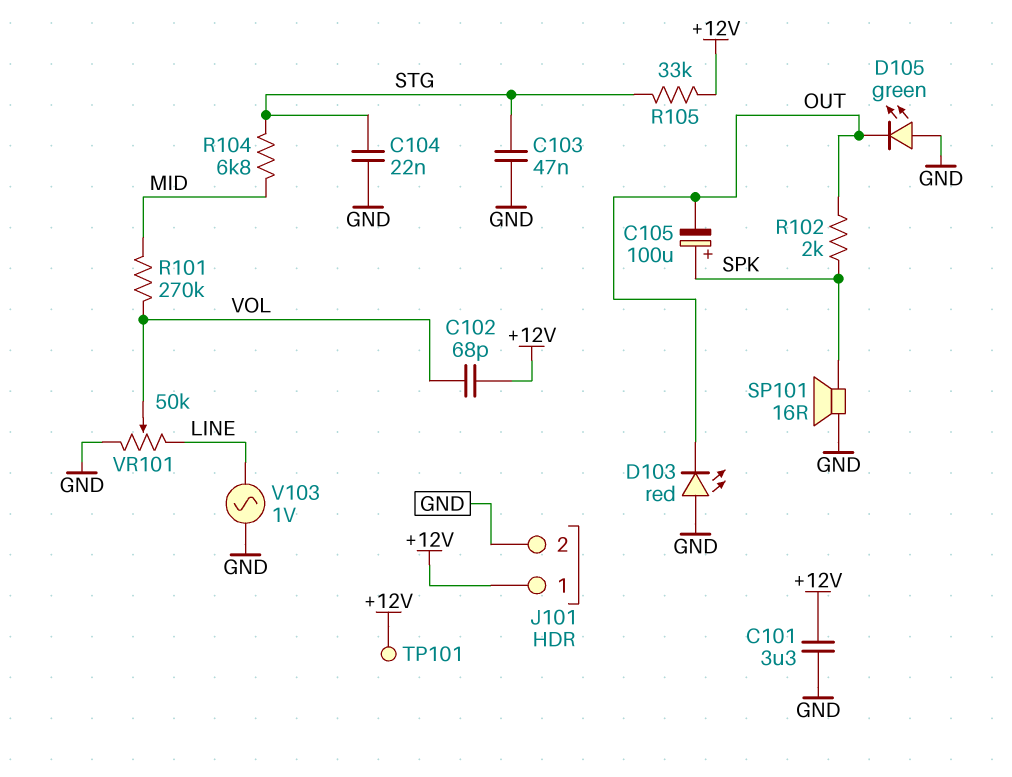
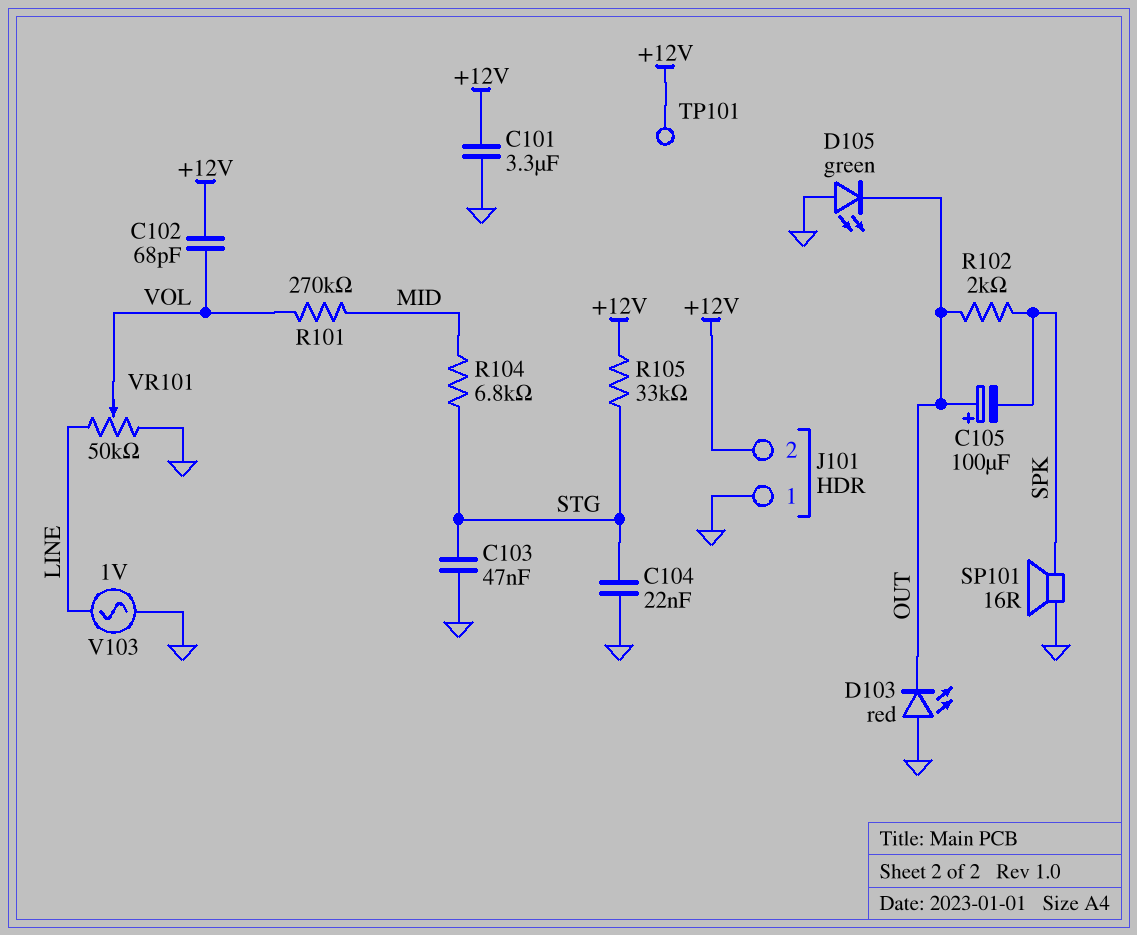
C105: 100uF (plus SPK, minus OUT) -> 100uF (plus OUT, minus SPK)
J101 pin 1: +12V -> GND
J101 pin 2: GND -> +12V

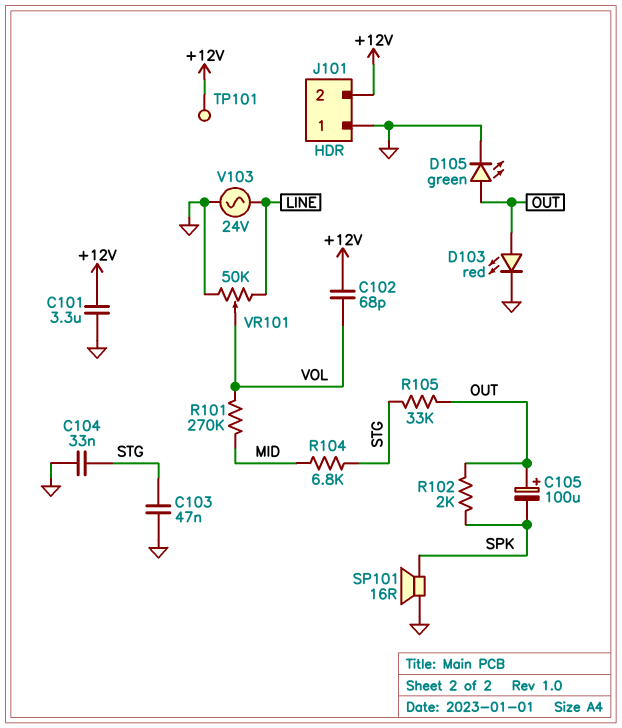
C104: 22nF (GND, STG) -> 33nF (GND, STG)
D103: LED red (A GND, K OUT) -> LED red (A OUT, K GND)
D105: LED green (A GND, K OUT) -> LED green (A OUT, K GND)
R105: 33k (+12V, STG) -> 33k (OUT, STG)
V103: AC 1V (GND, LINE) -> AC 24V (GND, LINE)

